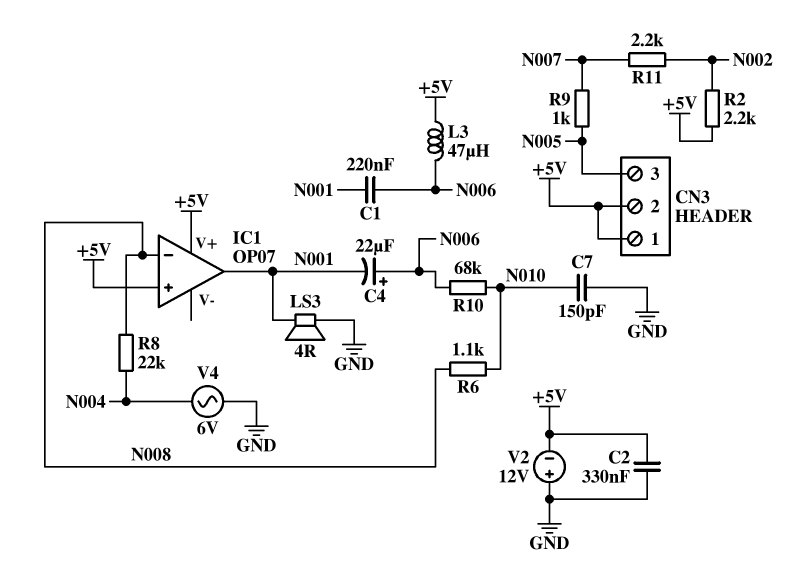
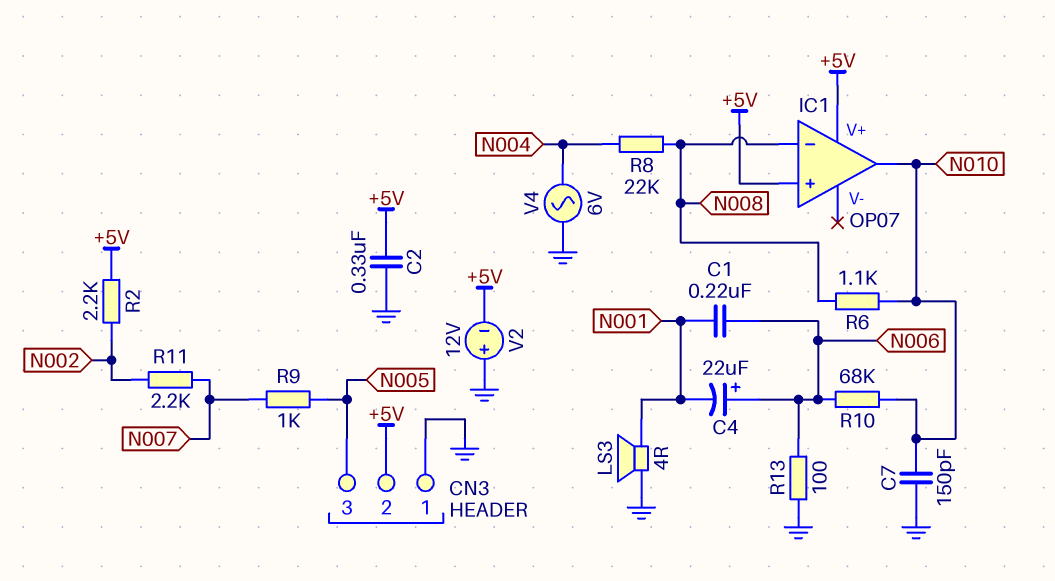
CN3 pin 1: +5V -> GND
IC1 pin out: N001 -> N010
L3: 47uH (+5V, N006) -> none
R13: none -> 100 (GND, N006)

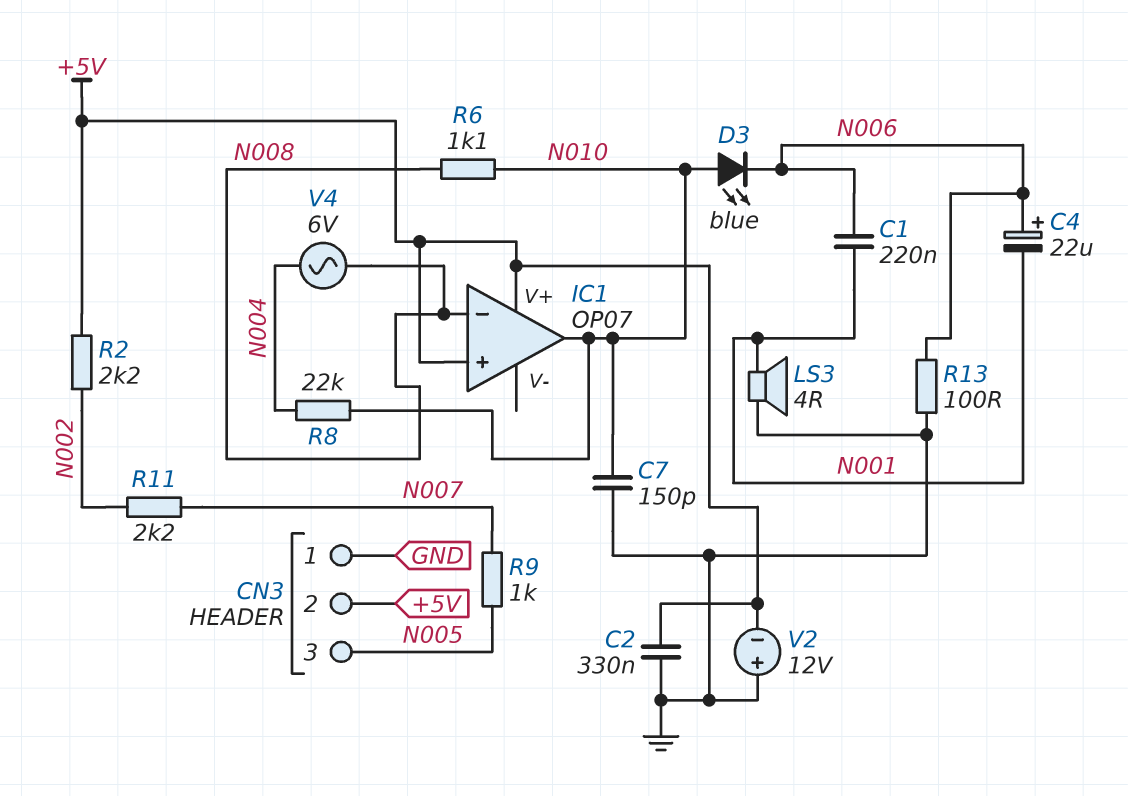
D3: none -> LED blue (A N010, K N006)
R8: 22k (N004, N008) -> 22k (N004, N010)
R10: 68k (N006, N010) -> none
V4: AC 6V (GND, N004) -> AC 6V (N004, N008)

